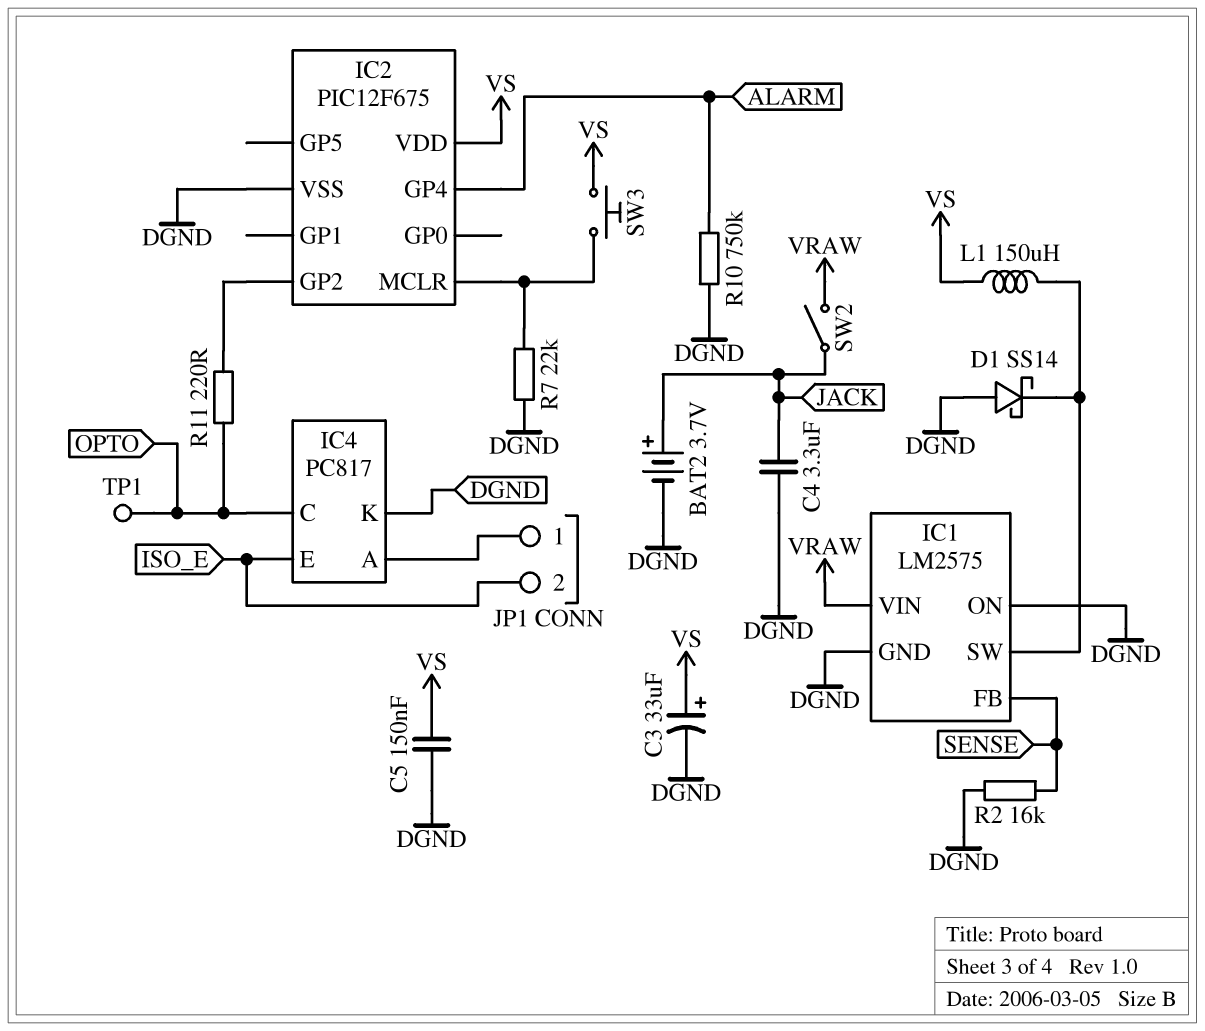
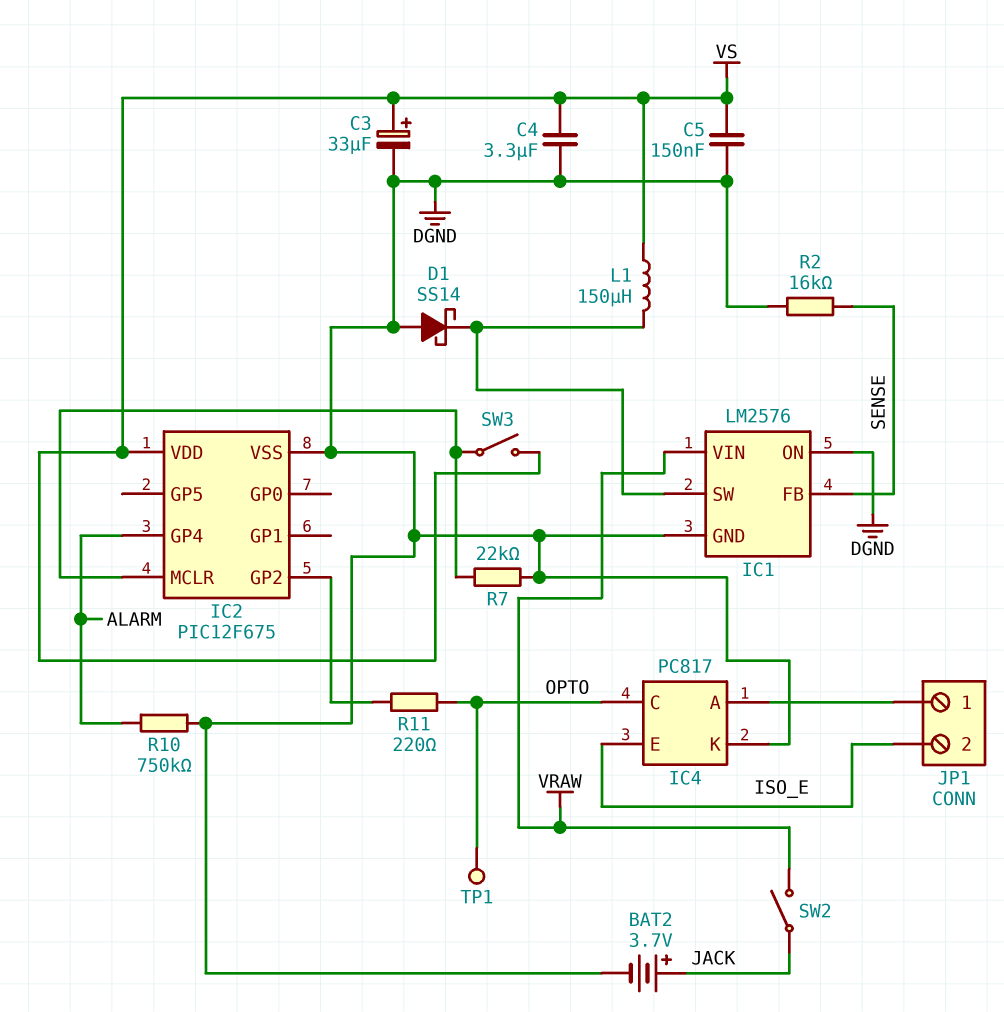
C4: 3.3uF (DGND, JACK) -> 3.3uF (DGND, VS)
IC1: LM2575 -> LM2576
SW3: button (IC2/MCLR, VS) -> switch (IC2/MCLR, VS)

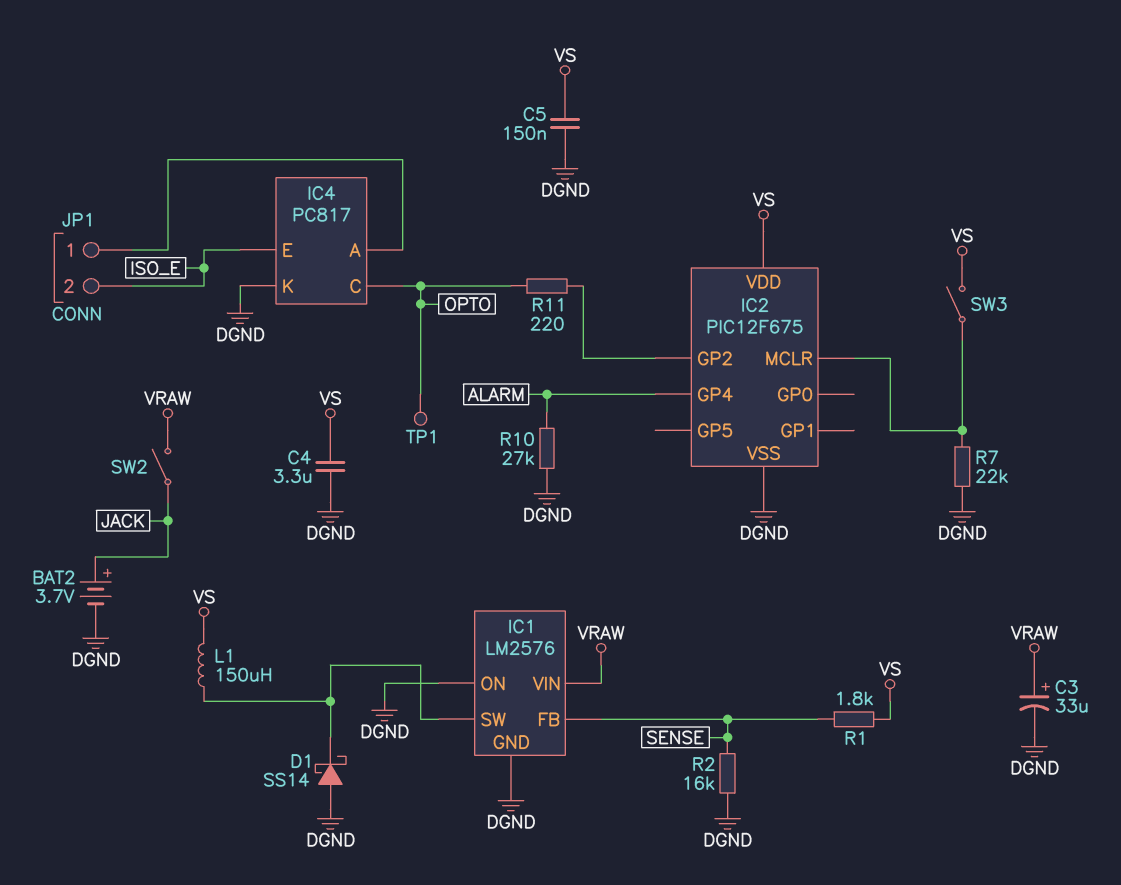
C3: 33uF (plus VS, minus DGND) -> 33uF (plus VRAW, minus DGND)
R1: none -> 1.8k (SENSE, VS)
R10: 750k (ALARM, DGND) -> 27k (ALARM, DGND)

